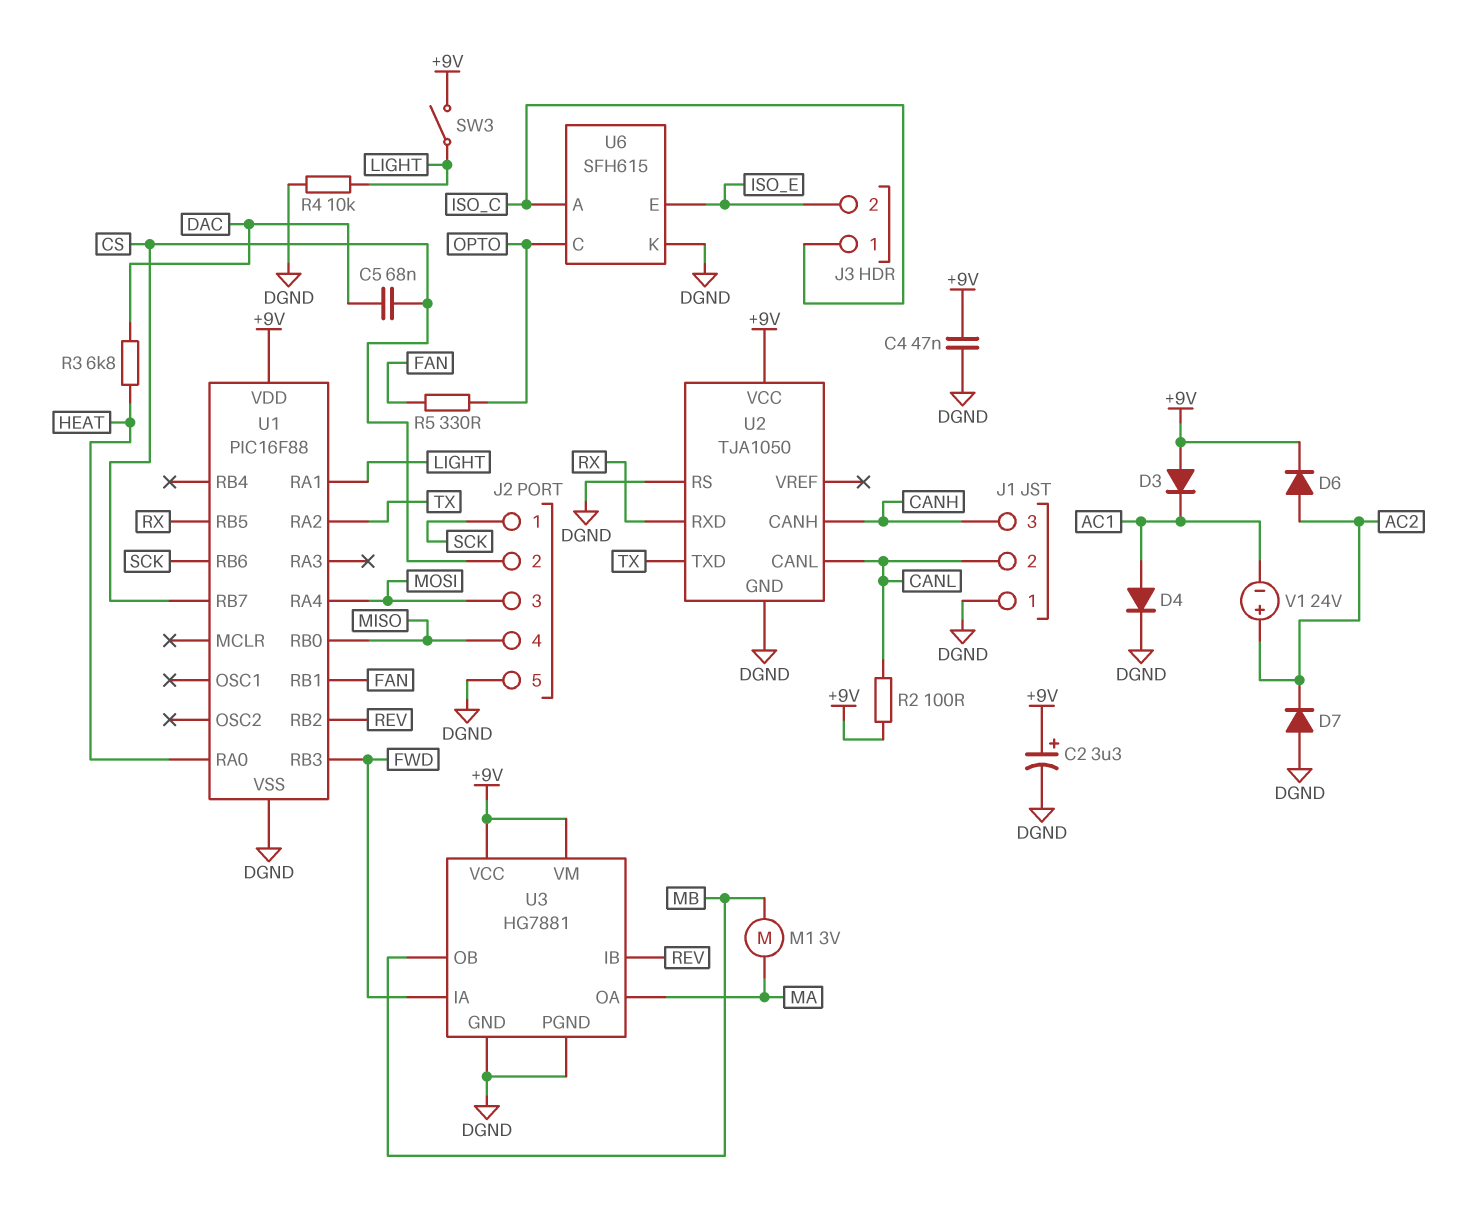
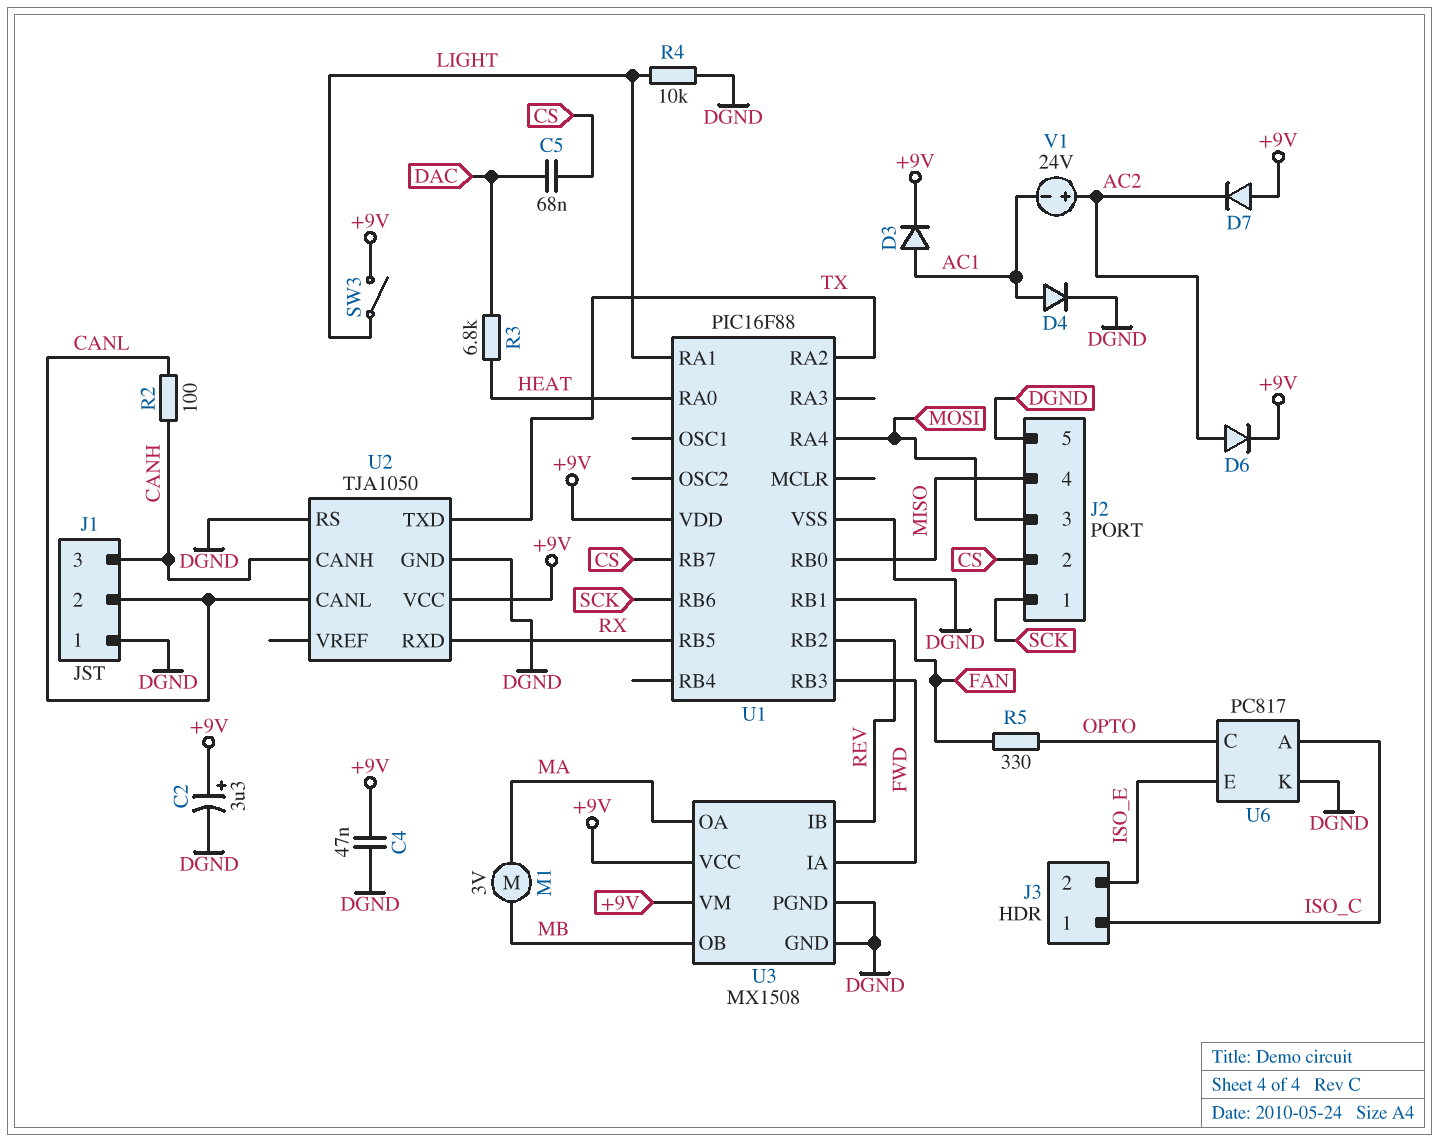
D3: diode (A +9V, K AC1) -> diode (A AC1, K +9V)
D7: diode (A DGND, K AC2) -> diode (A +9V, K AC2)
R2: 100 (+9V, CANL) -> 100 (CANH, CANL)
U3: HG7881 -> MX1508
U6: SFH615 -> PC817

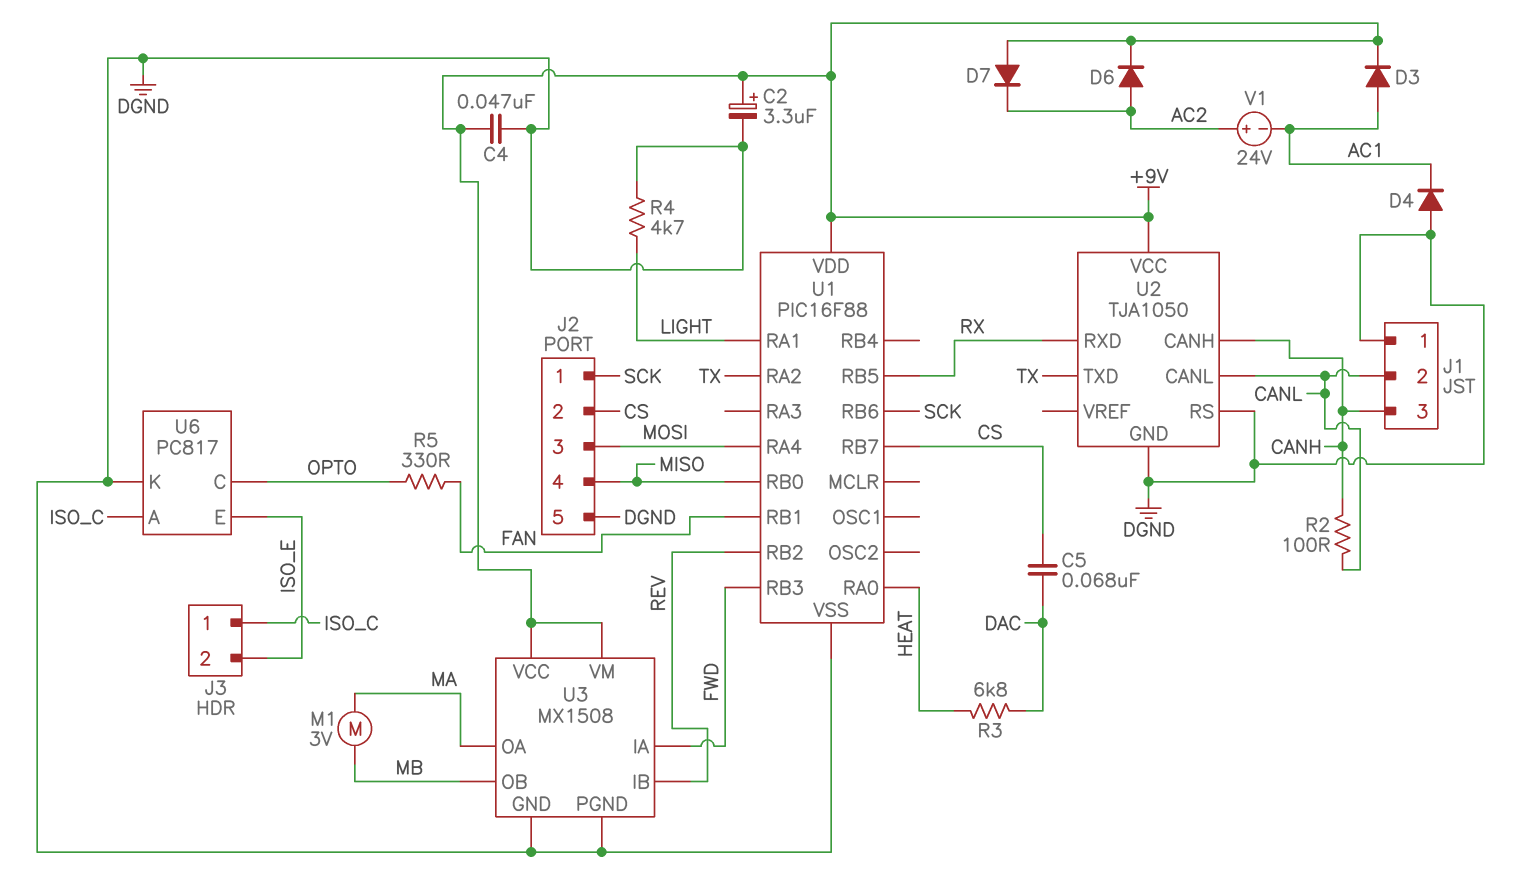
D4: diode (A AC1, K DGND) -> diode (A DGND, K AC1)
R4: 10k (DGND, LIGHT) -> 4.7k (DGND, LIGHT)
SW3: switch (+9V, LIGHT) -> none

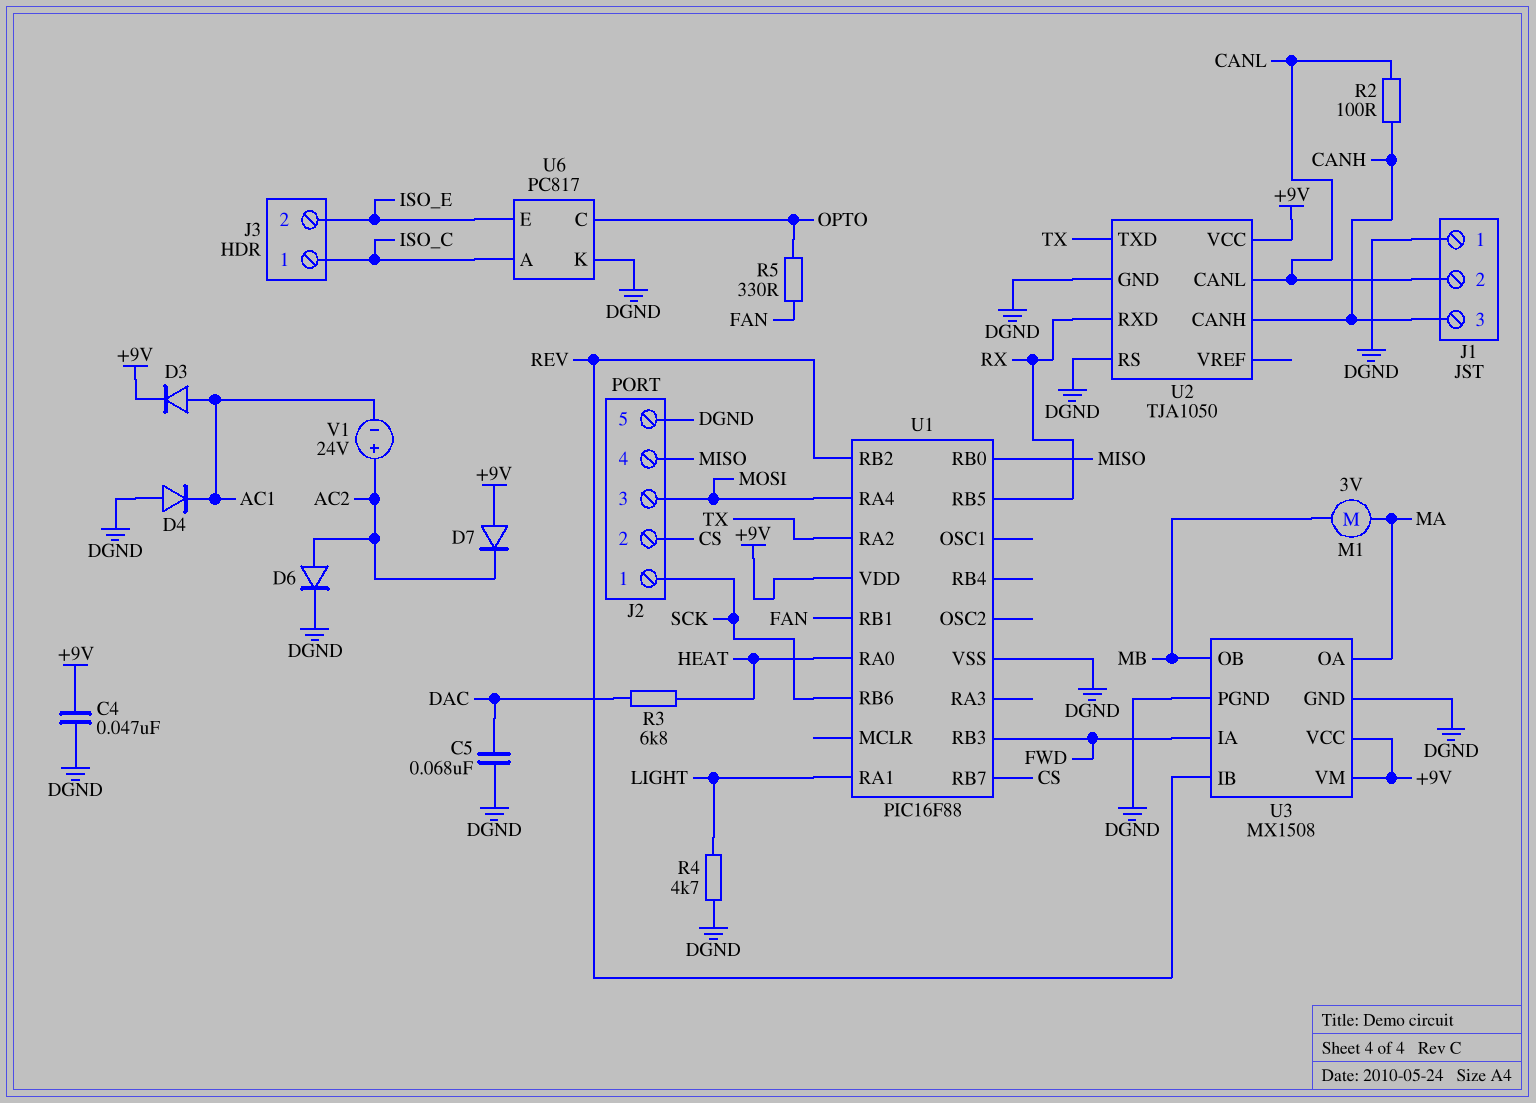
C2: 3.3uF (plus +9V, minus DGND) -> none
C5: 68nF (CS, DAC) -> 68nF (DAC, DGND)
D6: diode (A AC2, K +9V) -> diode (A AC2, K DGND)

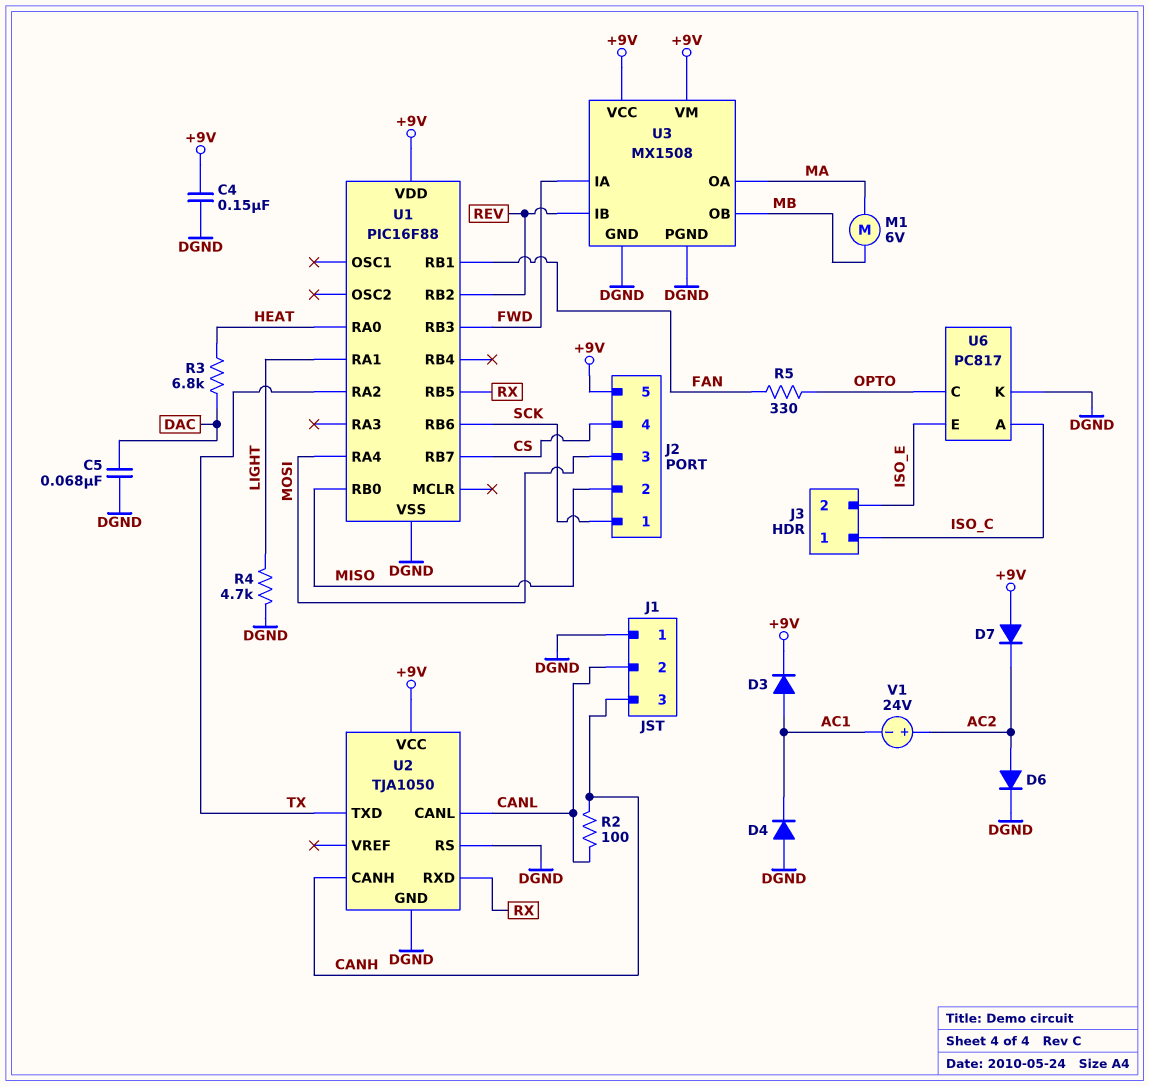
C4: 47nF (+9V, DGND) -> 150nF (+9V, DGND)
J2 pin 2: CS -> MISO
J2 pin 4: MISO -> CS
J2 pin 5: DGND -> +9V
M1: motor 3V (MA, MB) -> motor 6V (MA, MB)

